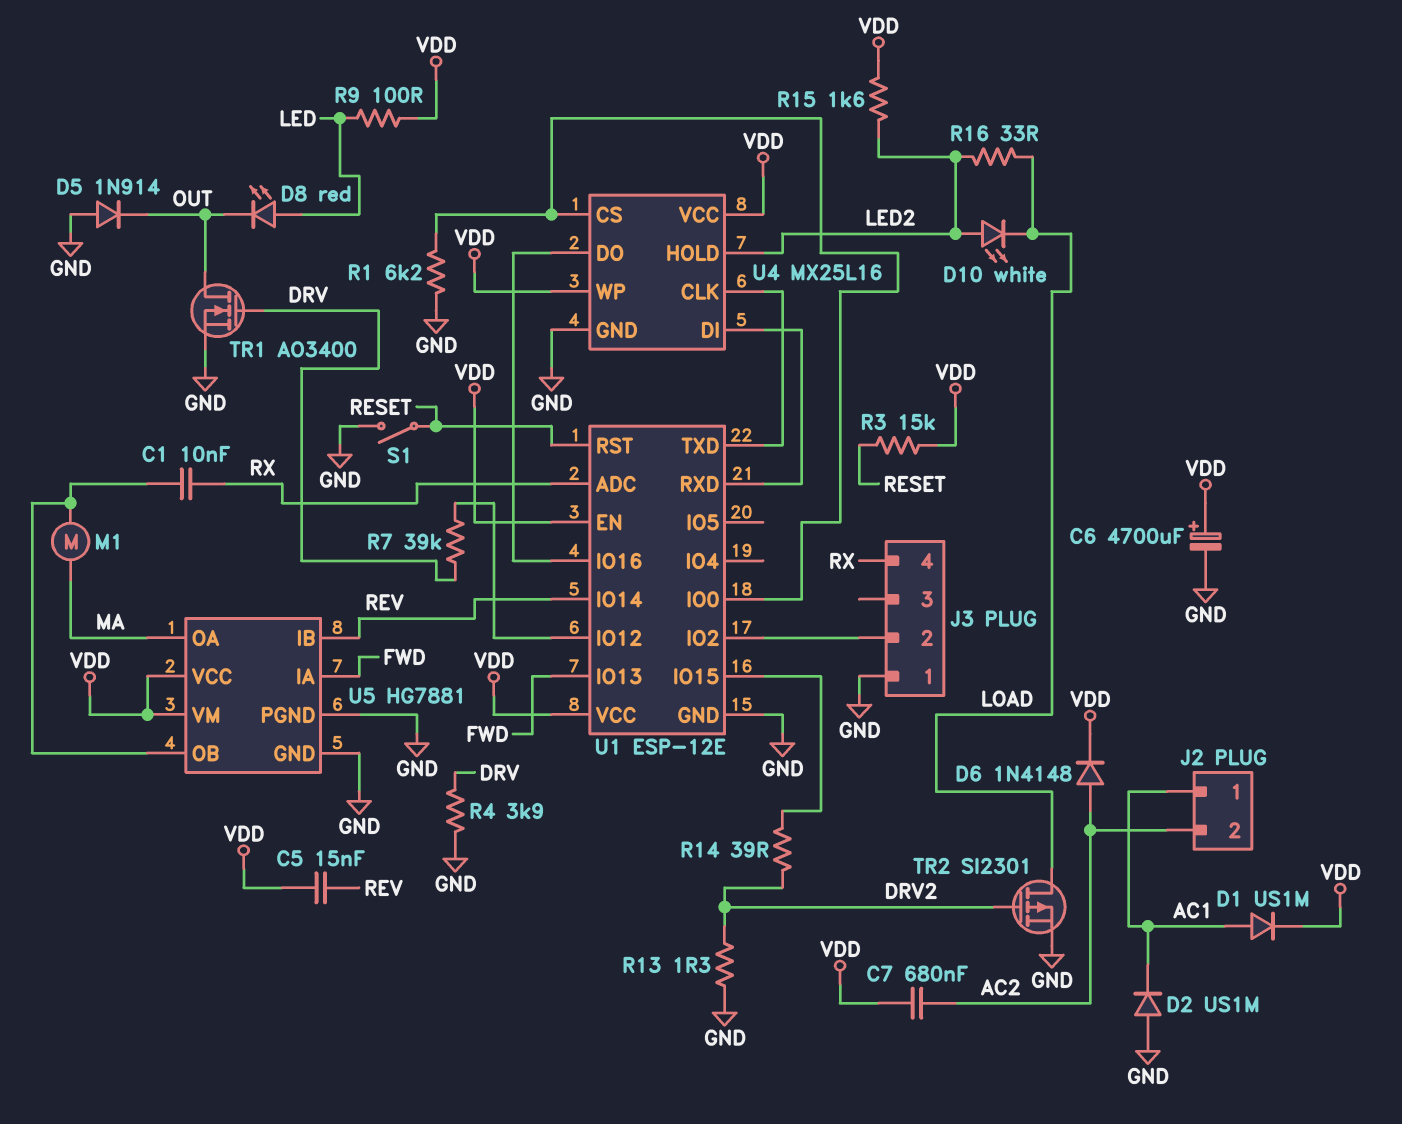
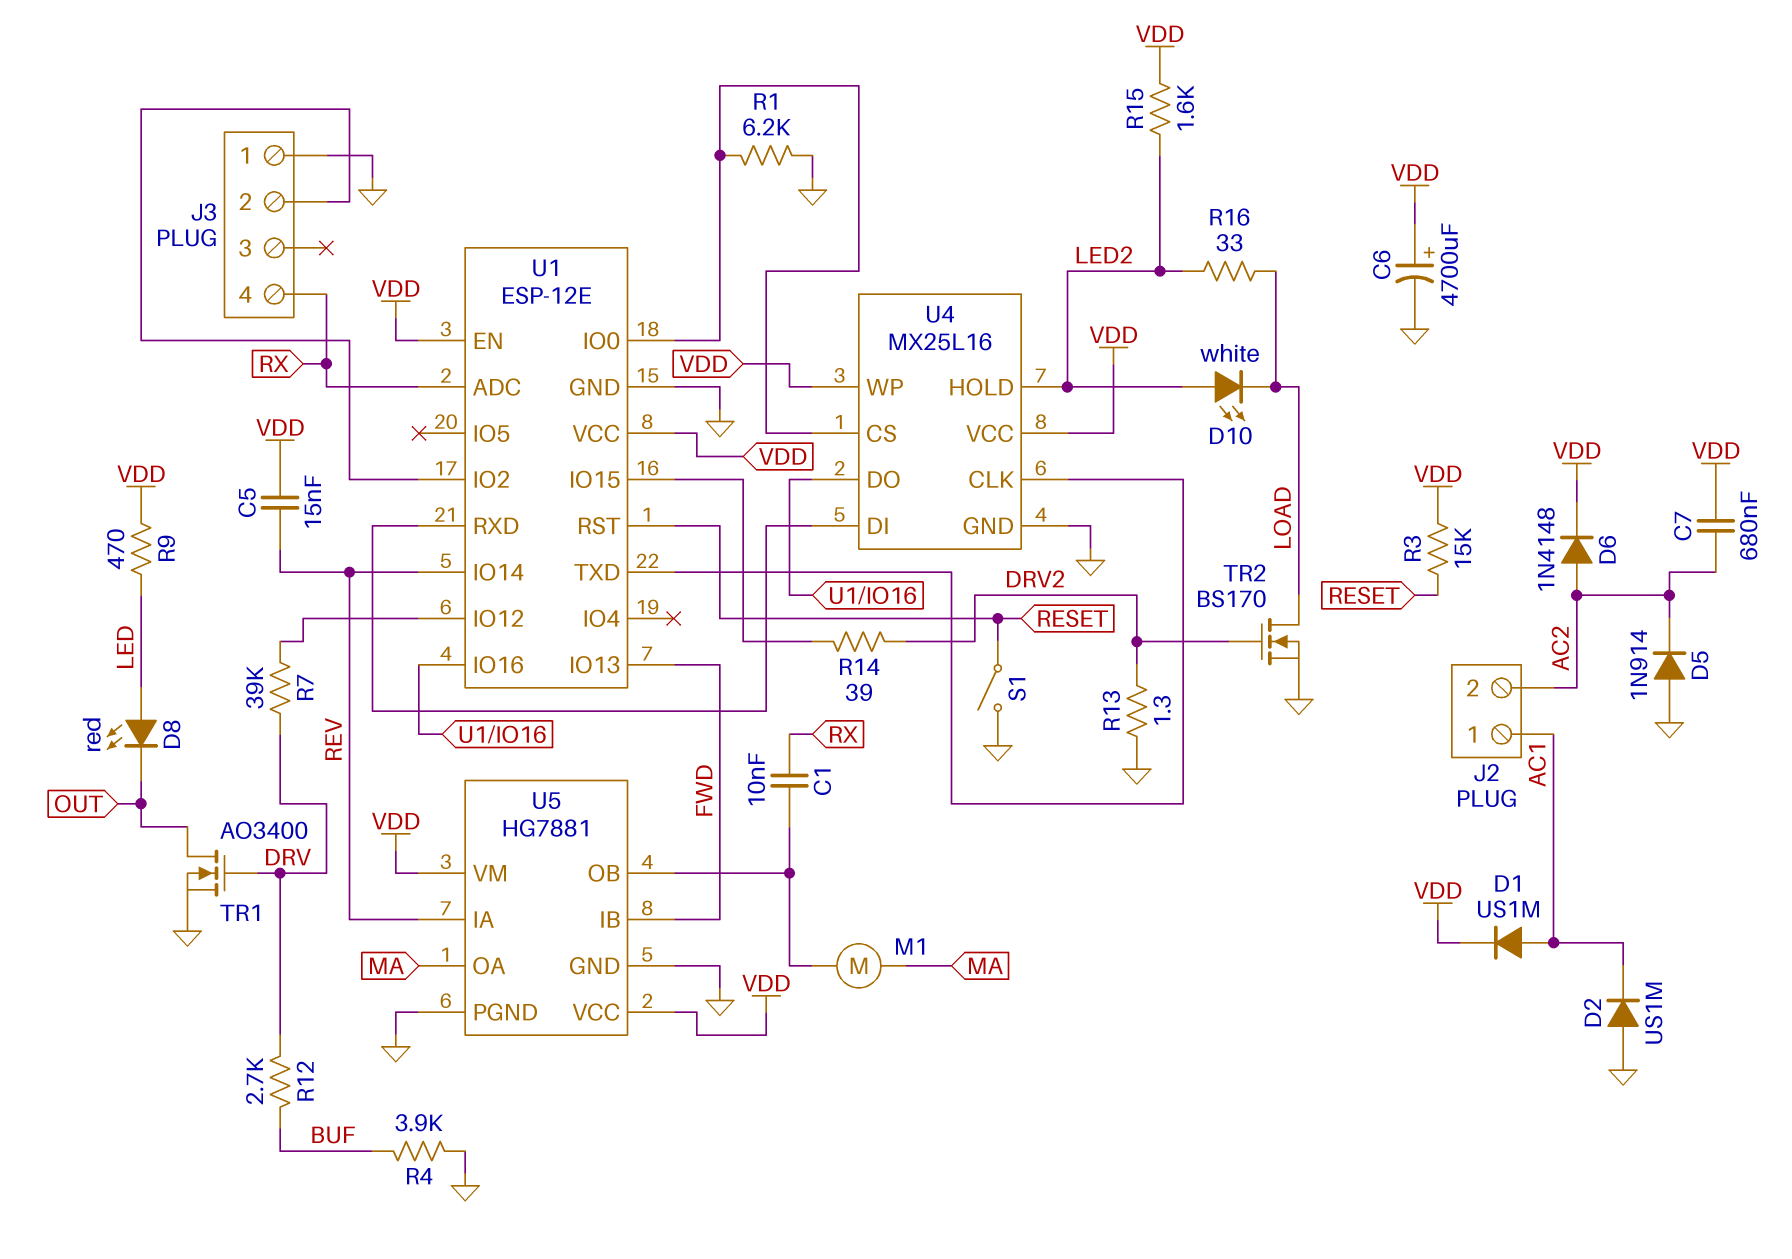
D5: diode 1N914 (A GND, K OUT) -> diode 1N914 (A GND, K AC2)
R4: 3.9k (DRV, GND) -> 3.9k (BUF, GND)
R9: 100 (LED, VDD) -> 470 (LED, VDD)
R12: none -> 2.7k (BUF, DRV)
TR2: PMOS SI2301 (G DRV2, D LOAD, S GND) -> NMOS BS170 (G DRV2, D LOAD, S GND)
U5 pin IA: FWD -> REV
U5 pin IB: REV -> FWD

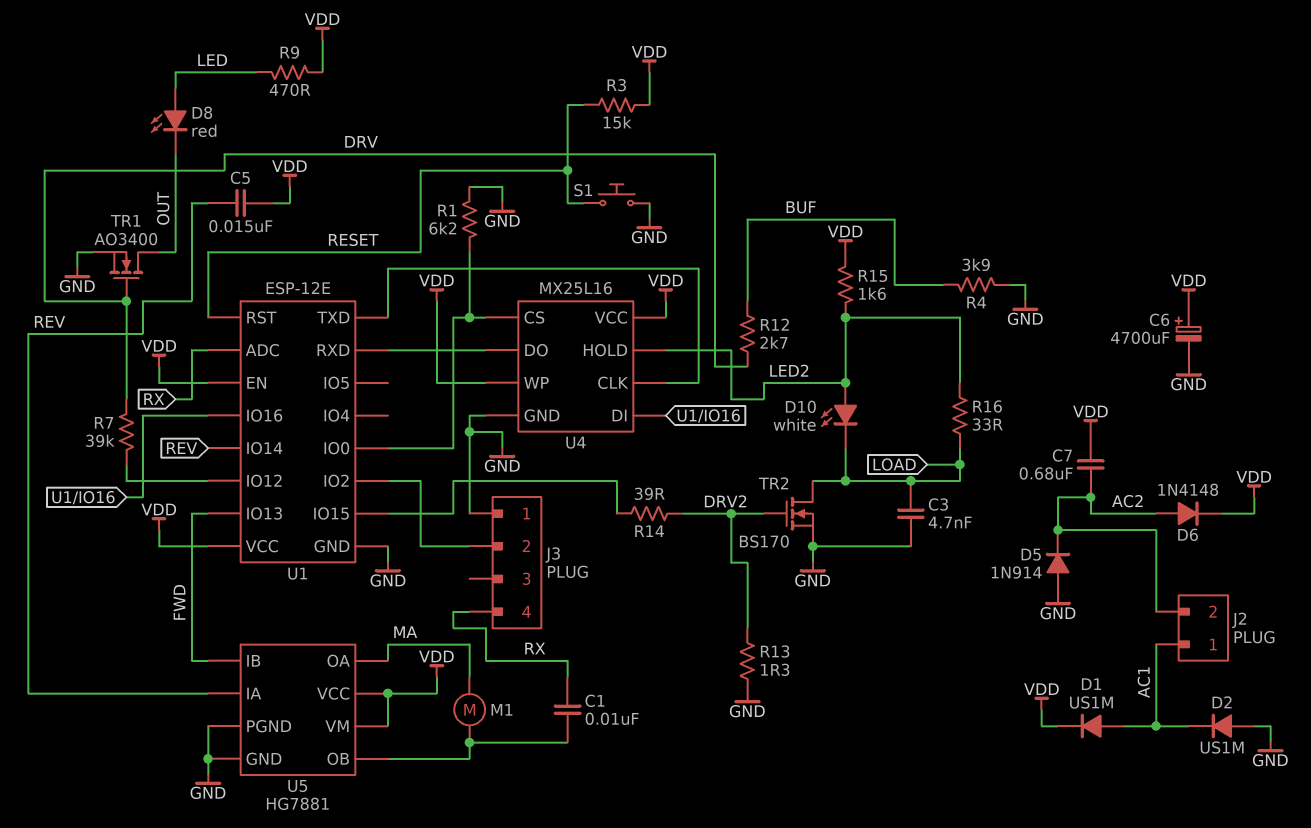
C3: none -> 4.7nF (GND, LOAD)
S1: switch (GND, RESET) -> button (GND, RESET)
U4 pin DI: U1/RXD -> U1/IO16
U4 pin DO: U1/IO16 -> U1/RXD

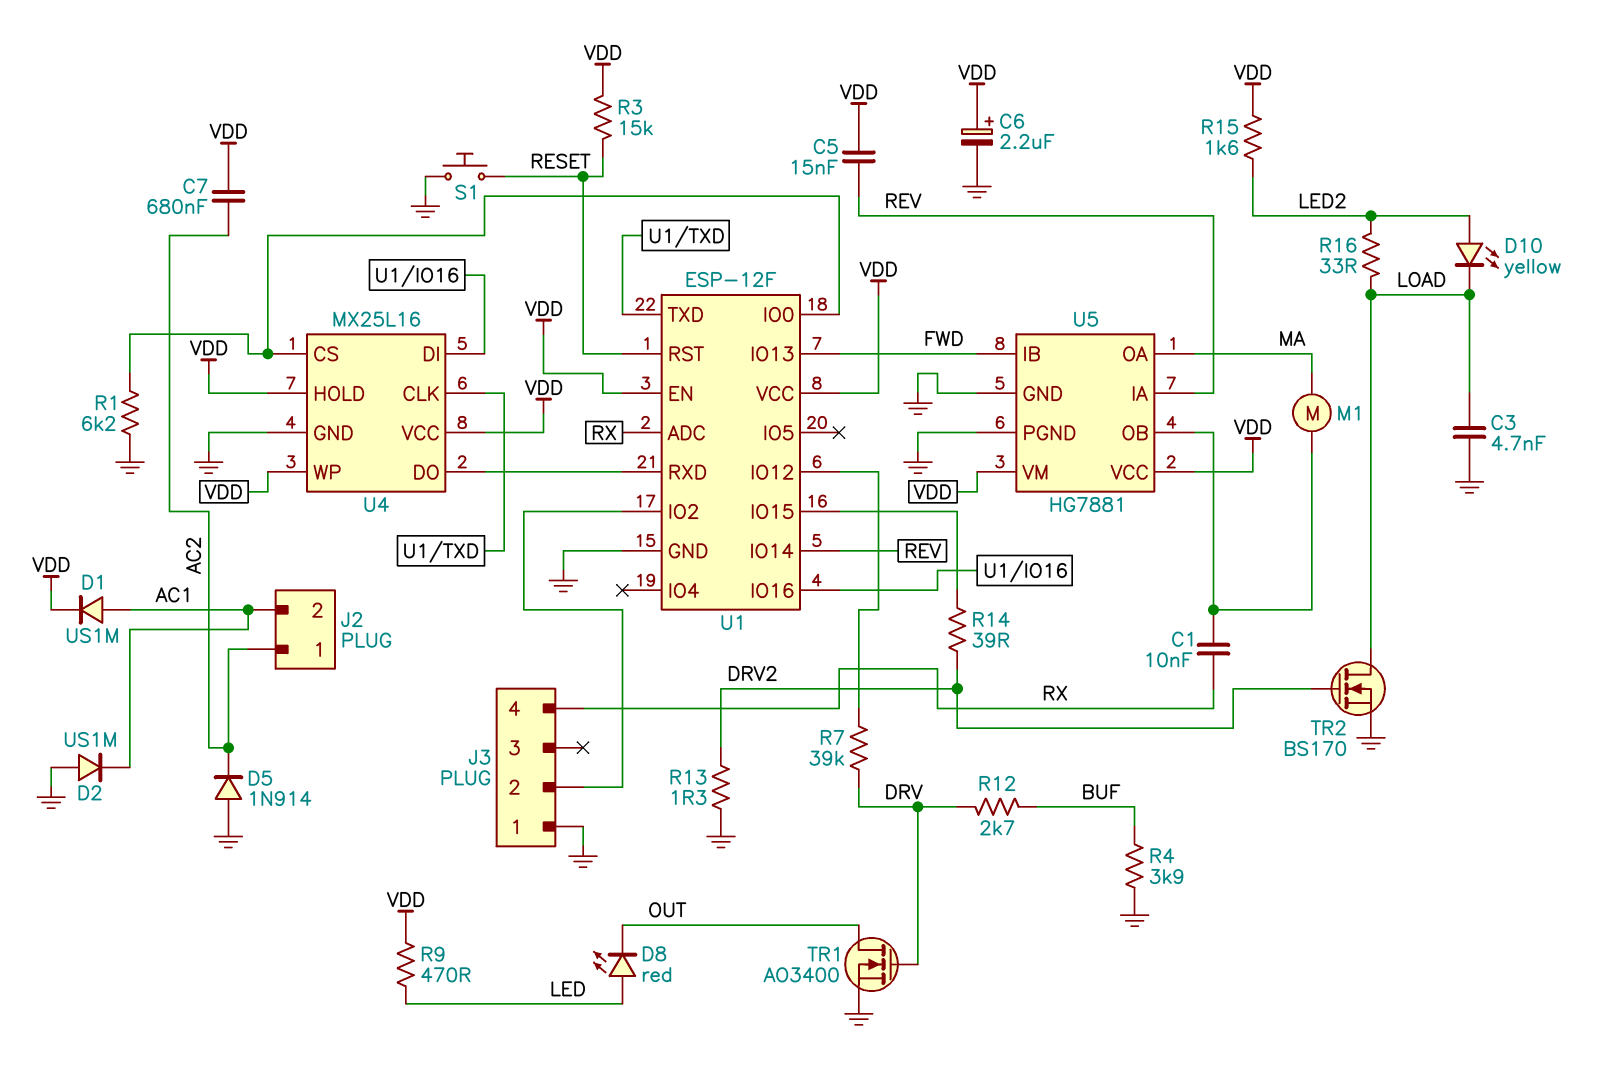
C6: 4700uF (plus VDD, minus GND) -> 2.2uF (plus VDD, minus GND)
D6: diode 1N4148 (A AC2, K VDD) -> none
D10: LED white (A LED2, K LOAD) -> LED yellow (A LED2, K LOAD)
J2 pin 1: AC1 -> AC2
J2 pin 2: AC2 -> AC1
U1: ESP-12E -> ESP-12F
U4 pin HOLD: LED2 -> VDD

